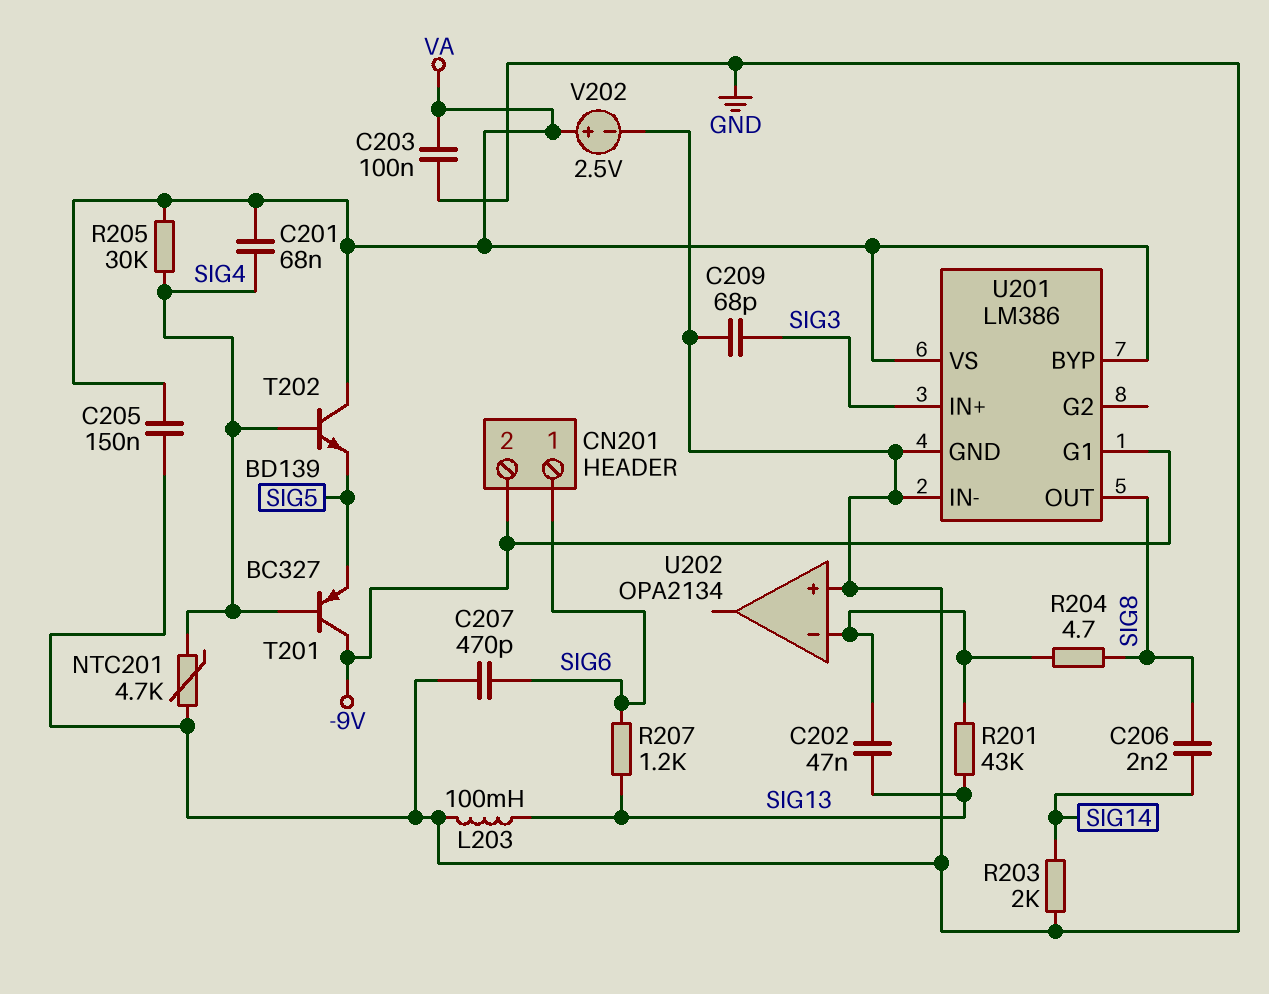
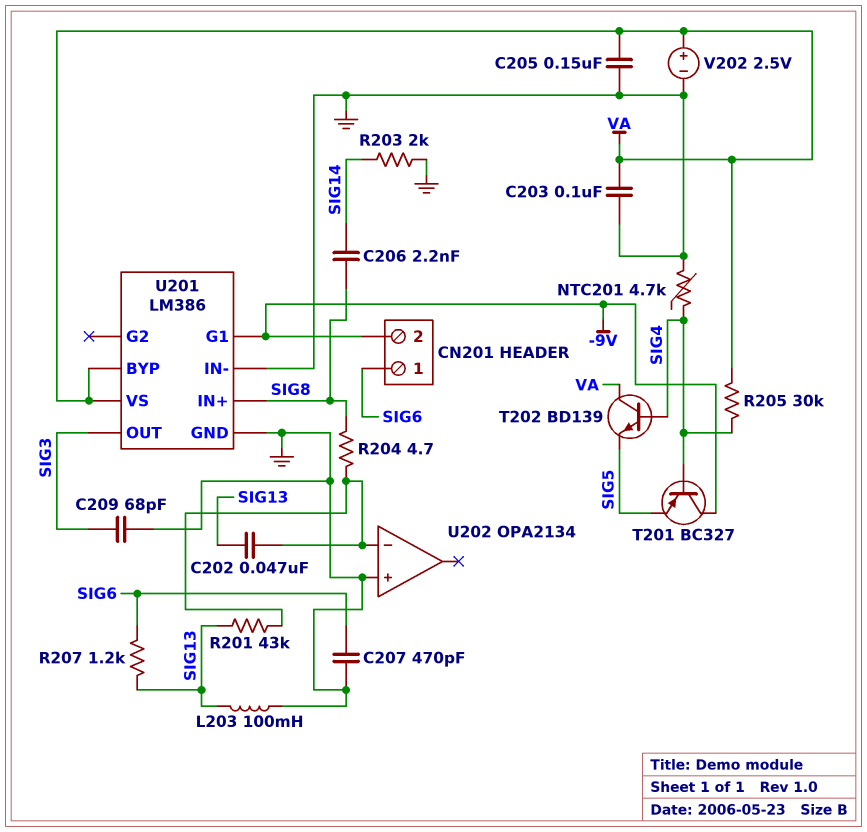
C201: 68nF (SIG4, VA) -> none
U201 pin IN+: SIG3 -> SIG8
U201 pin OUT: SIG8 -> SIG3

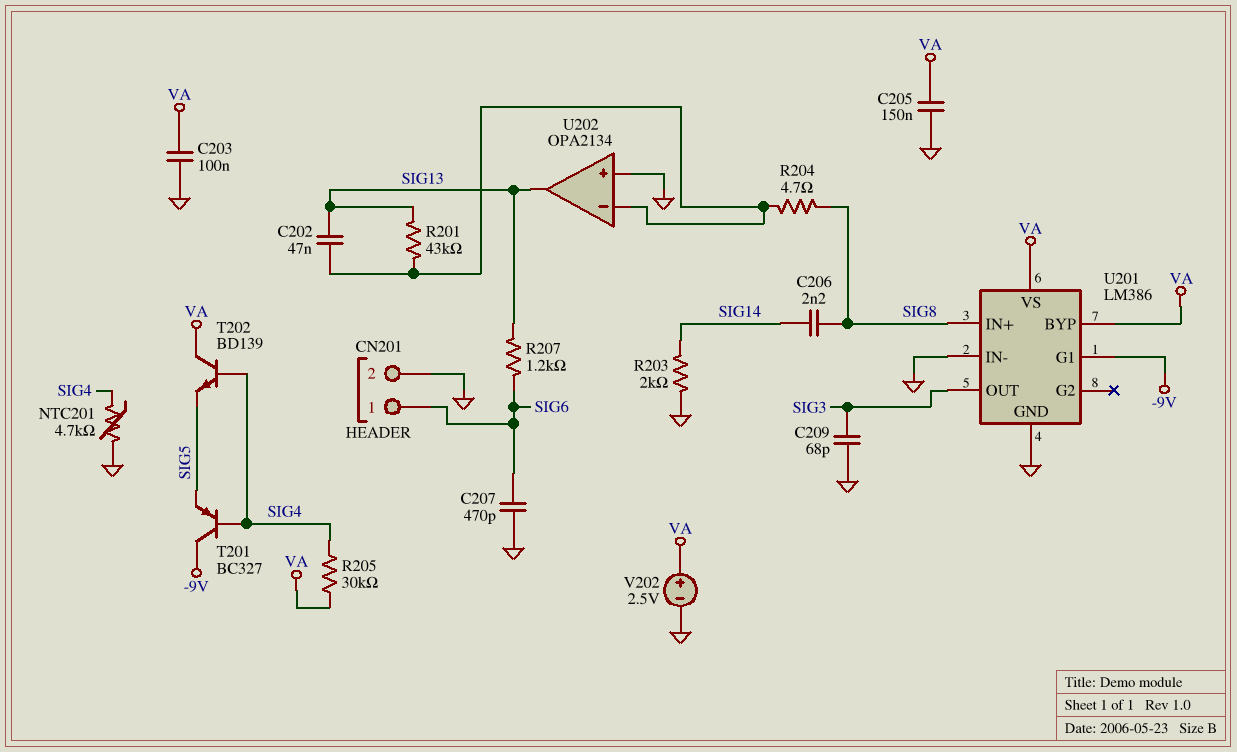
CN201 pin 2: -9V -> GND
L203: 100mH (GND, SIG13) -> none
U202 pin out: none -> SIG13

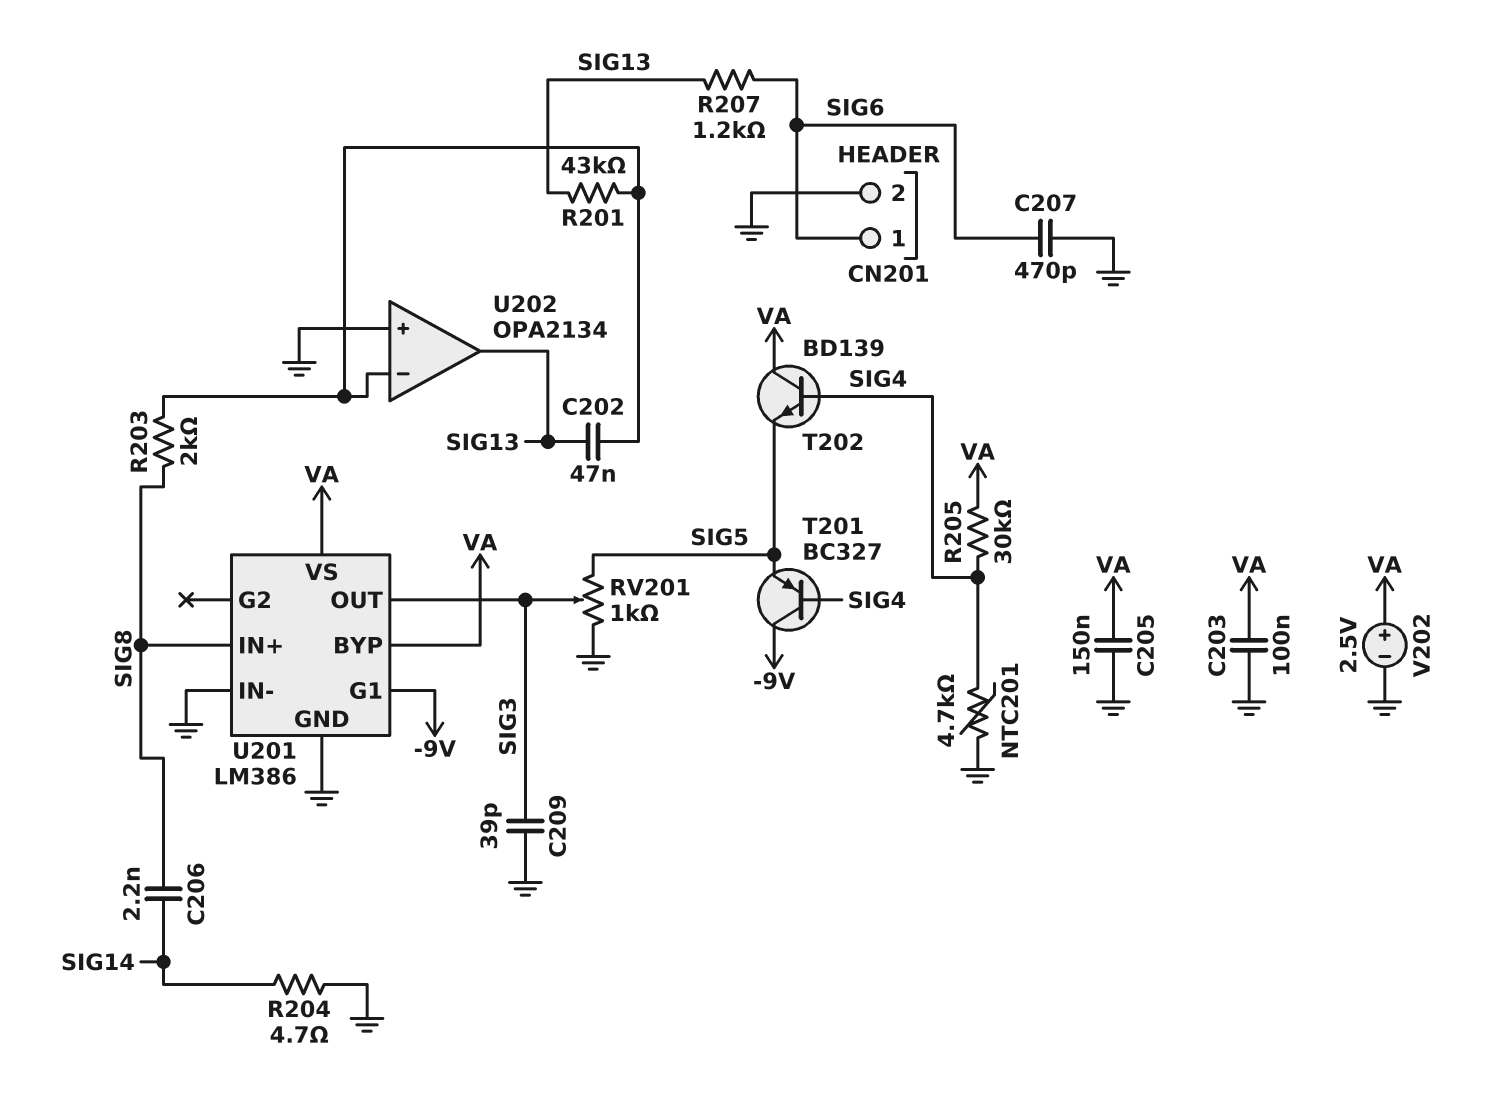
C209: 68pF (GND, SIG3) -> 39pF (GND, SIG3)
R203: 2k (GND, SIG14) -> 2k (SIG8, U202/in-)
R204: 4.7 (SIG8, U202/in-) -> 4.7 (GND, SIG14)
RV201: none -> 1k (GND, SIG5, wiper SIG3)

